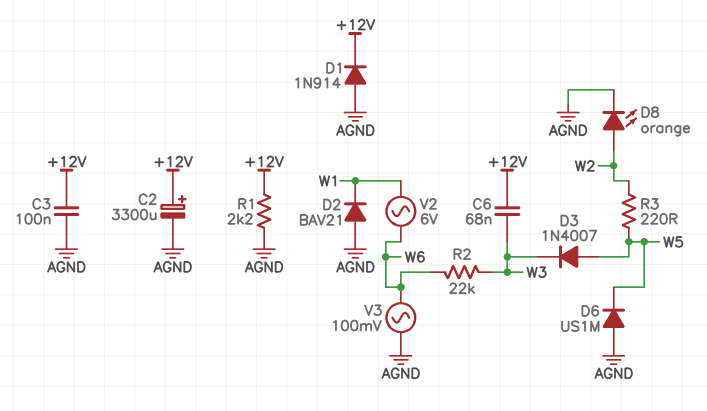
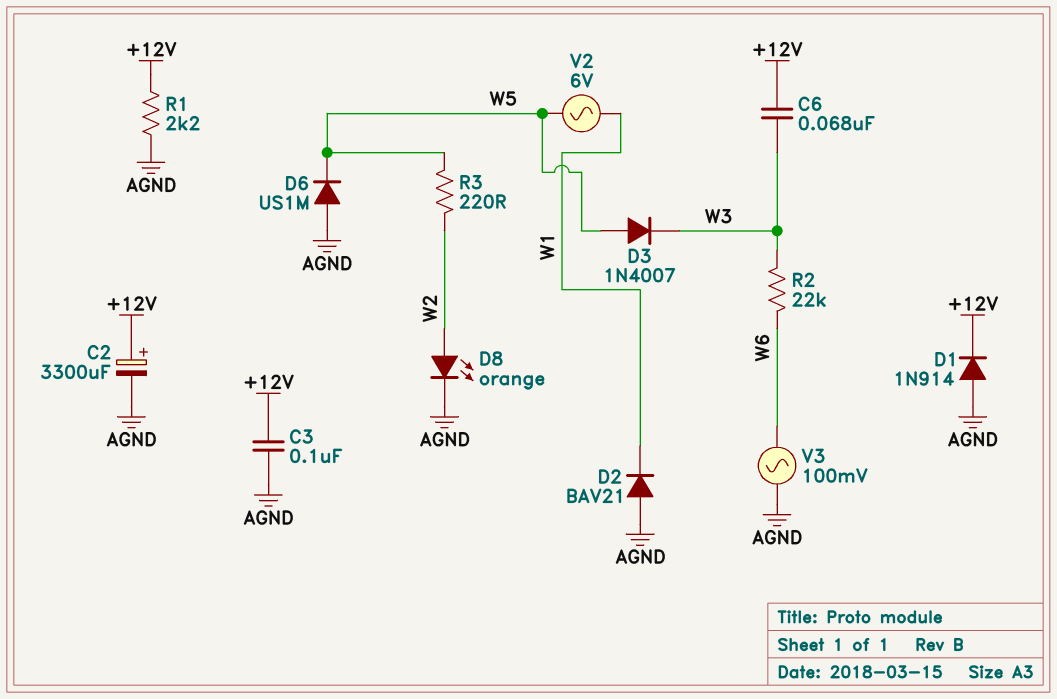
V2: AC 6V (W1, W6) -> AC 6V (W1, W5)

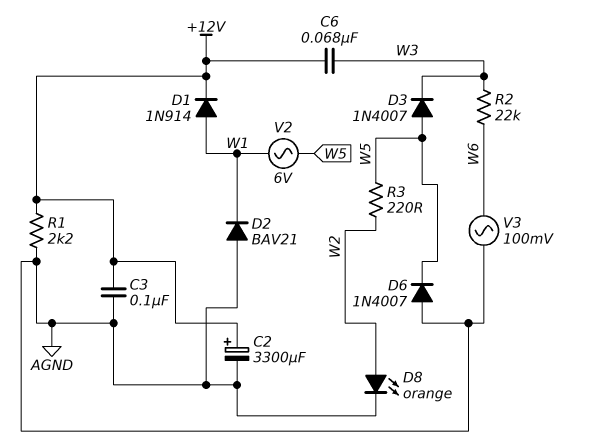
D1: diode 1N914 (A AGND, K +12V) -> diode 1N914 (A W1, K +12V)
D6: diode US1M (A AGND, K W5) -> diode 1N4007 (A AGND, K W5)

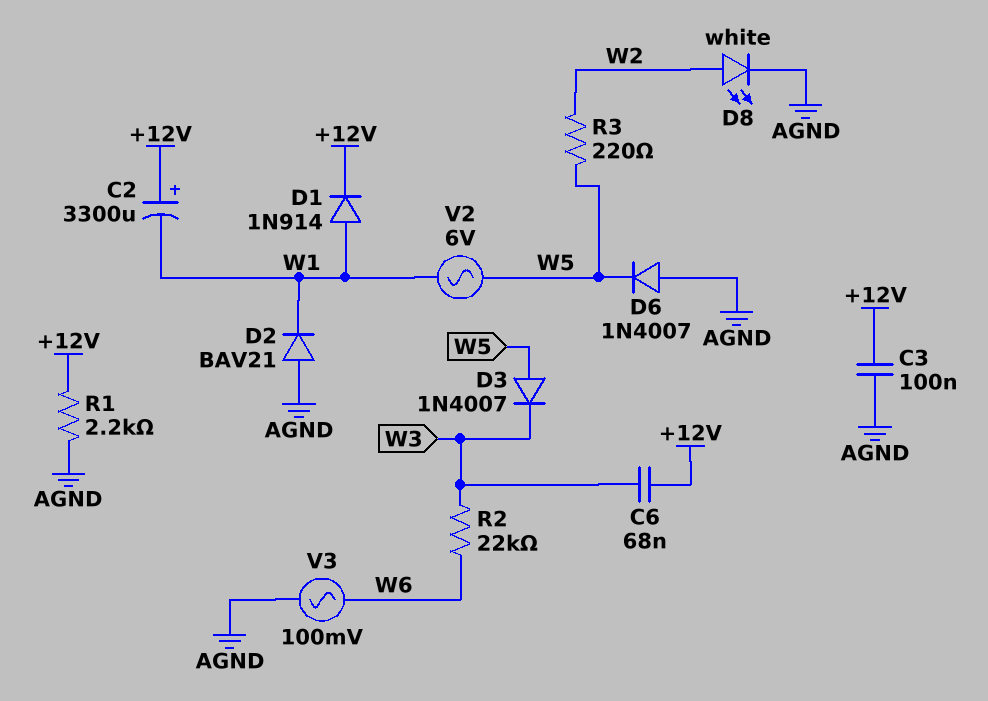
C2: 3300uF (plus +12V, minus AGND) -> 3300uF (plus +12V, minus W1)
D8: LED orange (A W2, K AGND) -> LED white (A W2, K AGND)

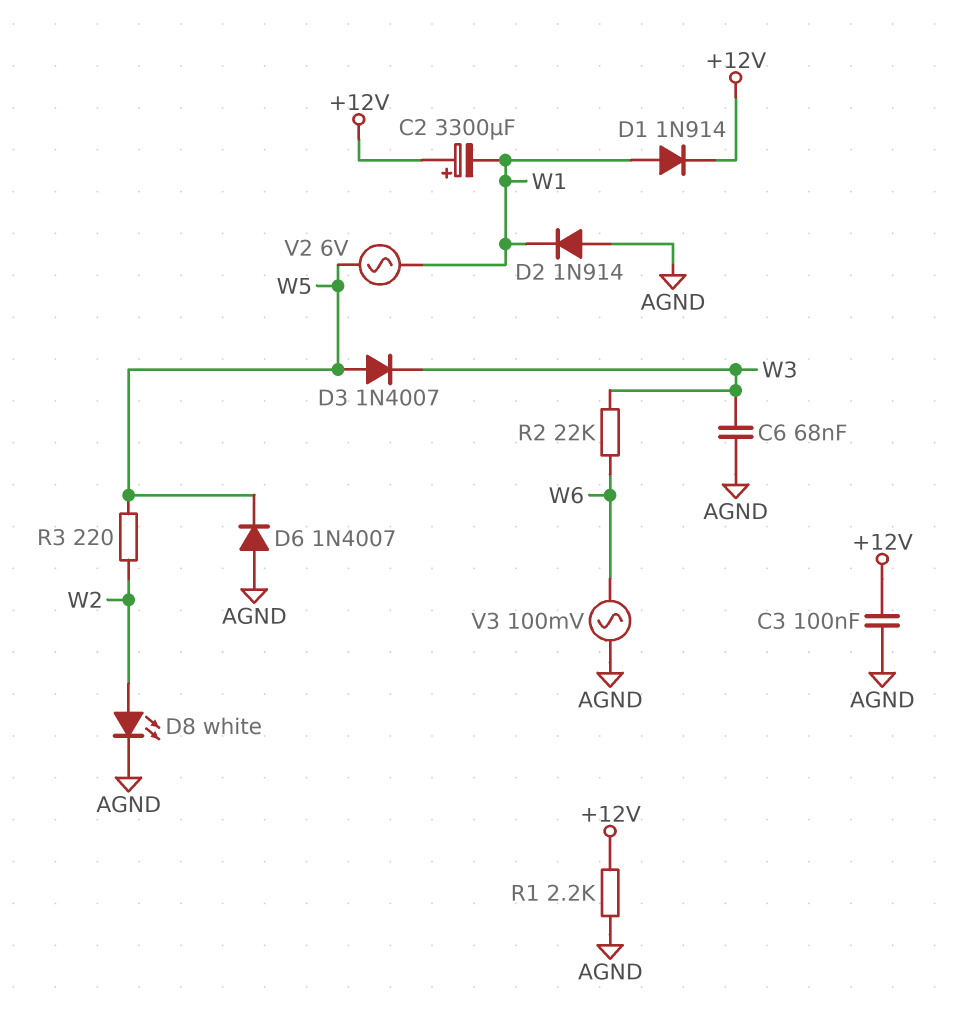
C6: 68nF (+12V, W3) -> 68nF (AGND, W3)
D2: diode BAV21 (A AGND, K W1) -> diode 1N914 (A AGND, K W1)

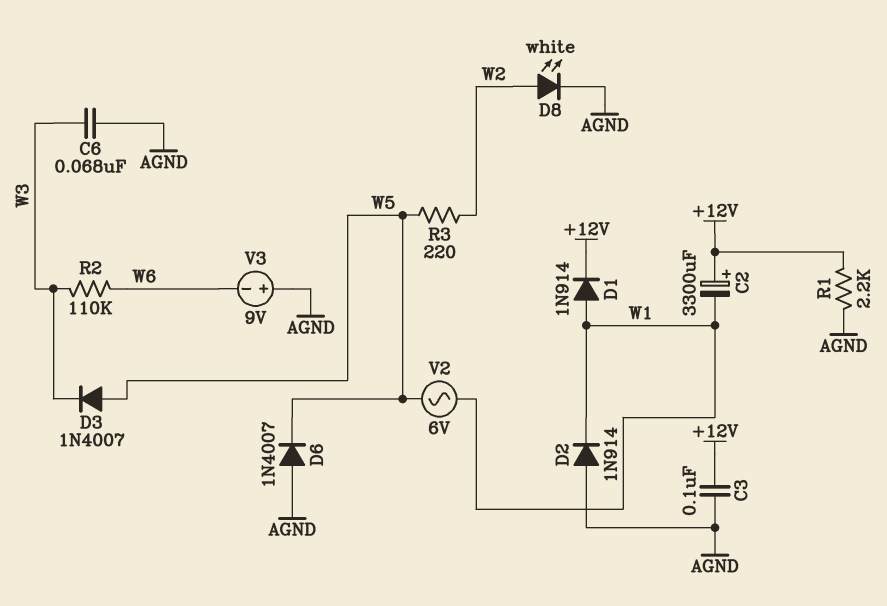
R2: 22k (W3, W6) -> 110k (W3, W6)
V3: AC 100mV (AGND, W6) -> 9V (plus AGND, minus W6)

